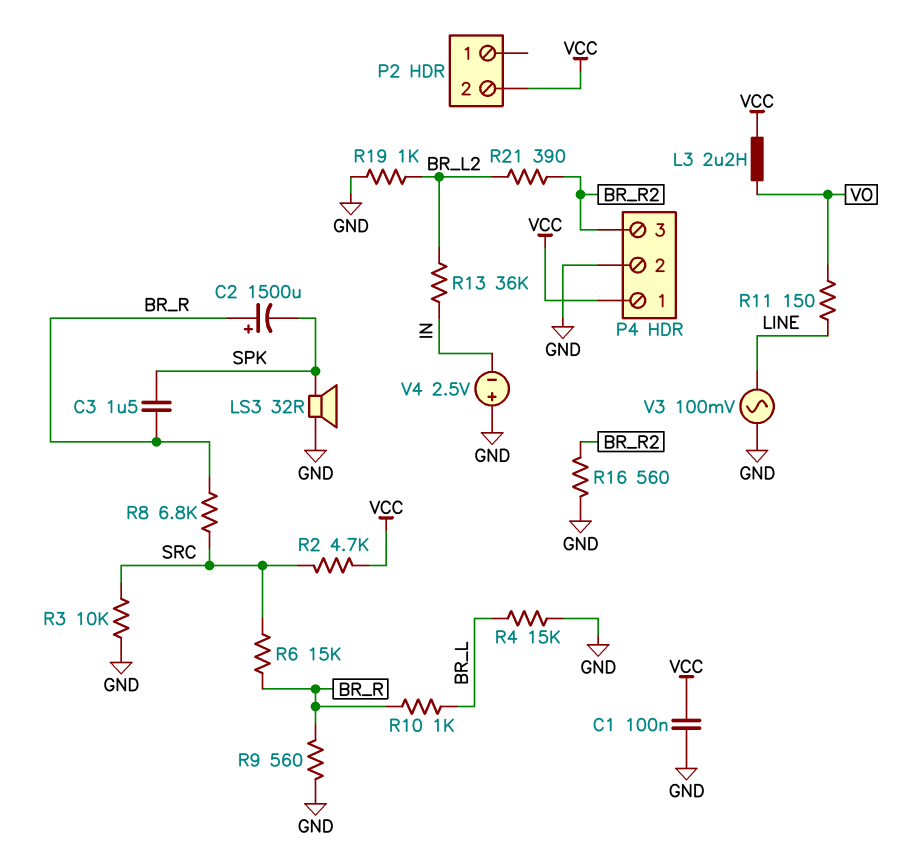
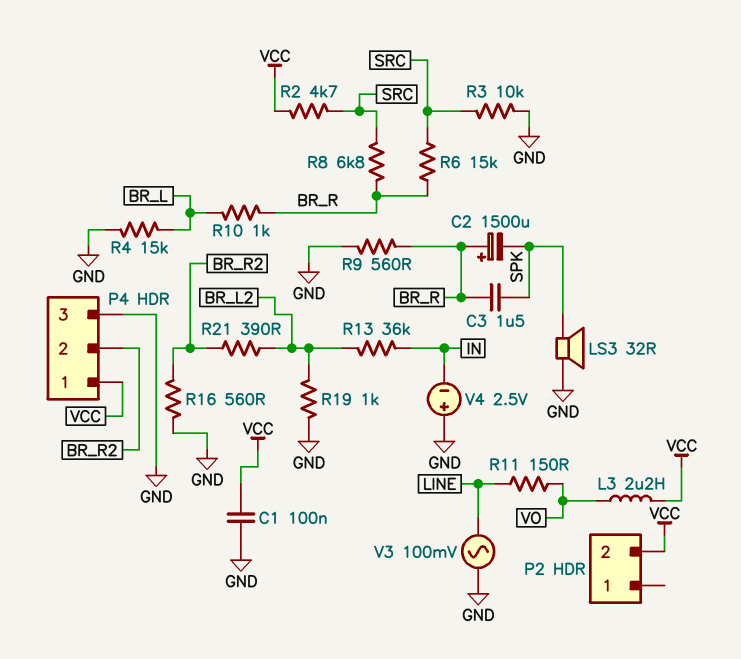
P4 pin 2: GND -> BR_R2
P4 pin 3: BR_R2 -> GND

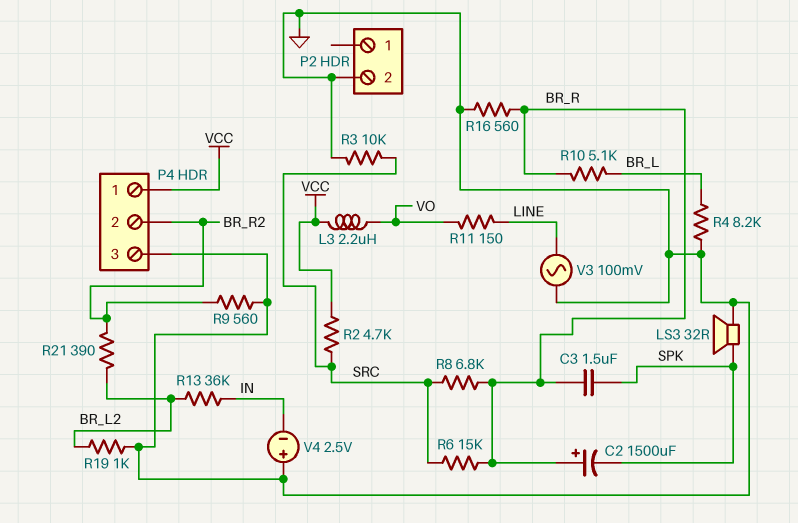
C1: 100nF (GND, VCC) -> none
P2 pin 2: VCC -> GND
R4: 15k (BR_L, GND) -> 8.2k (BR_L, GND)
R9: 560 (BR_R, GND) -> 560 (BR_R2, GND)
R10: 1k (BR_L, BR_R) -> 5.1k (BR_L, BR_R)
R16: 560 (BR_R2, GND) -> 560 (BR_R, GND)

